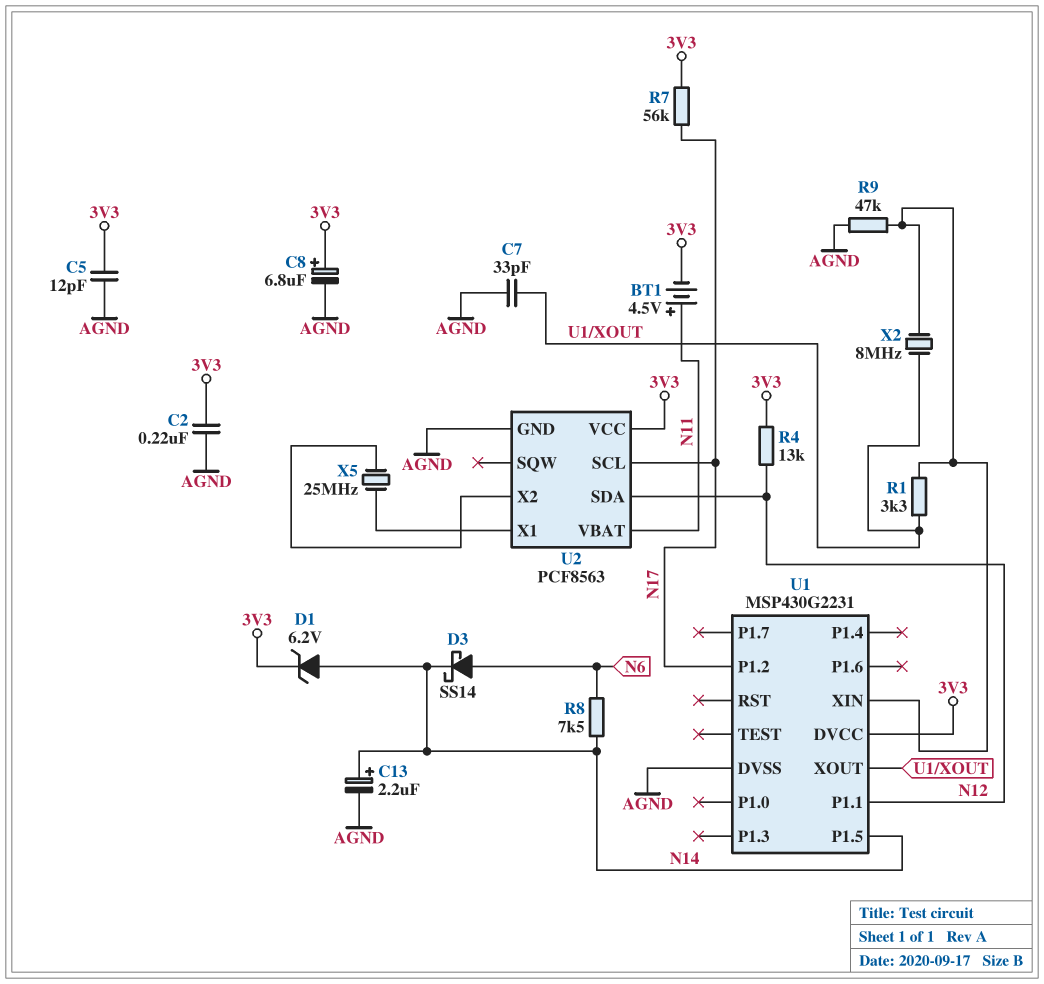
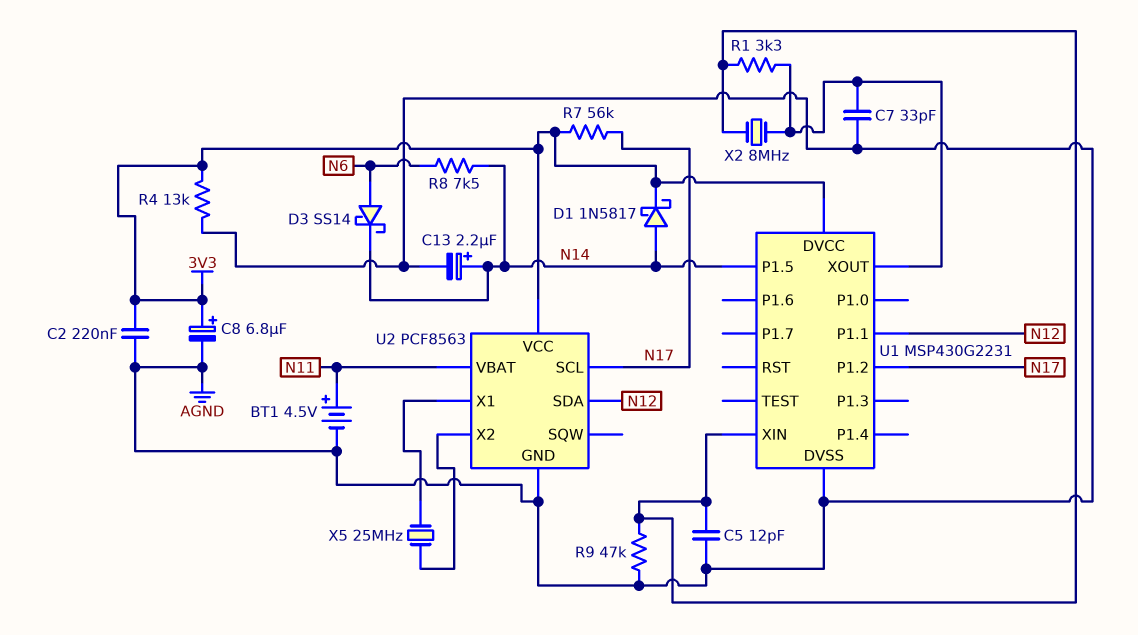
BT1: 4.5V (plus N11, minus 3V3) -> 4.5V (plus N11, minus AGND)
C5: 12pF (3V3, AGND) -> 12pF (AGND, U1/XIN)
D1: zener 6.2V (A N14, K 3V3) -> schottky 1N5817 (A N14, K 3V3)
R4: 13k (3V3, N12) -> 13k (3V3, AGND)

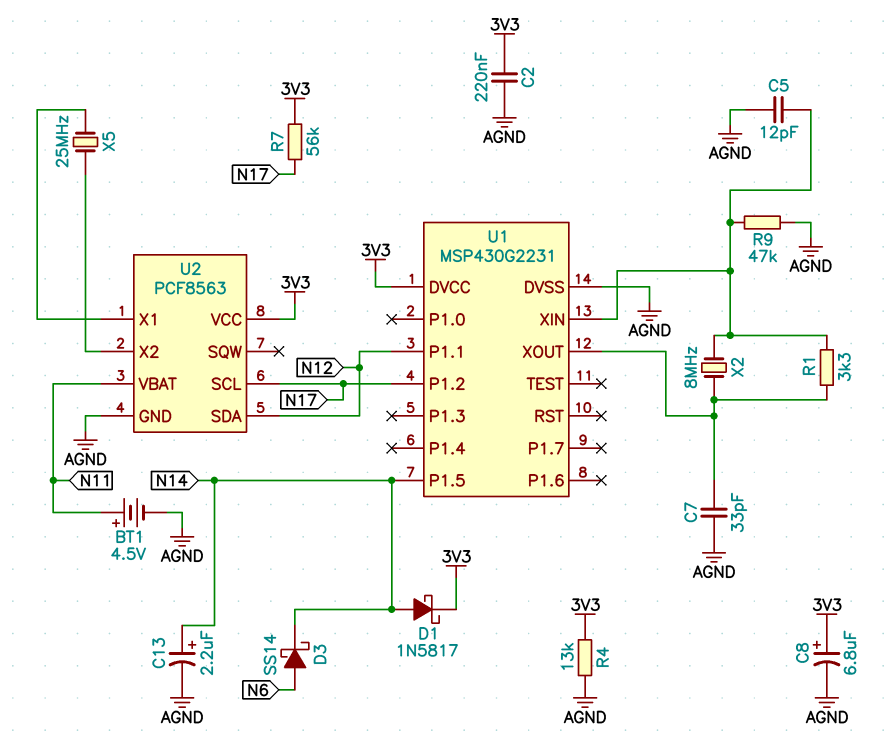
R8: 7.5k (N6, N14) -> none

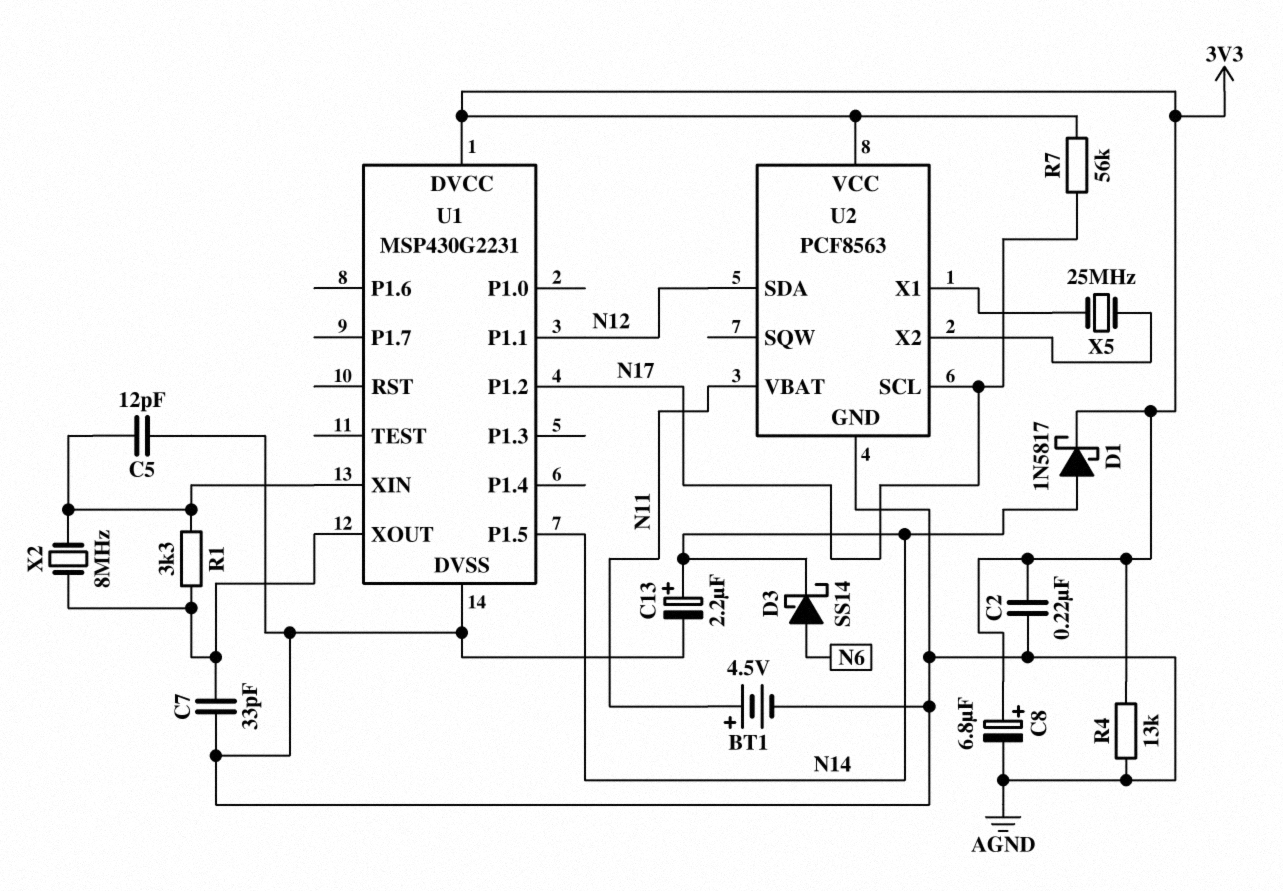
R9: 47k (AGND, U1/XIN) -> none

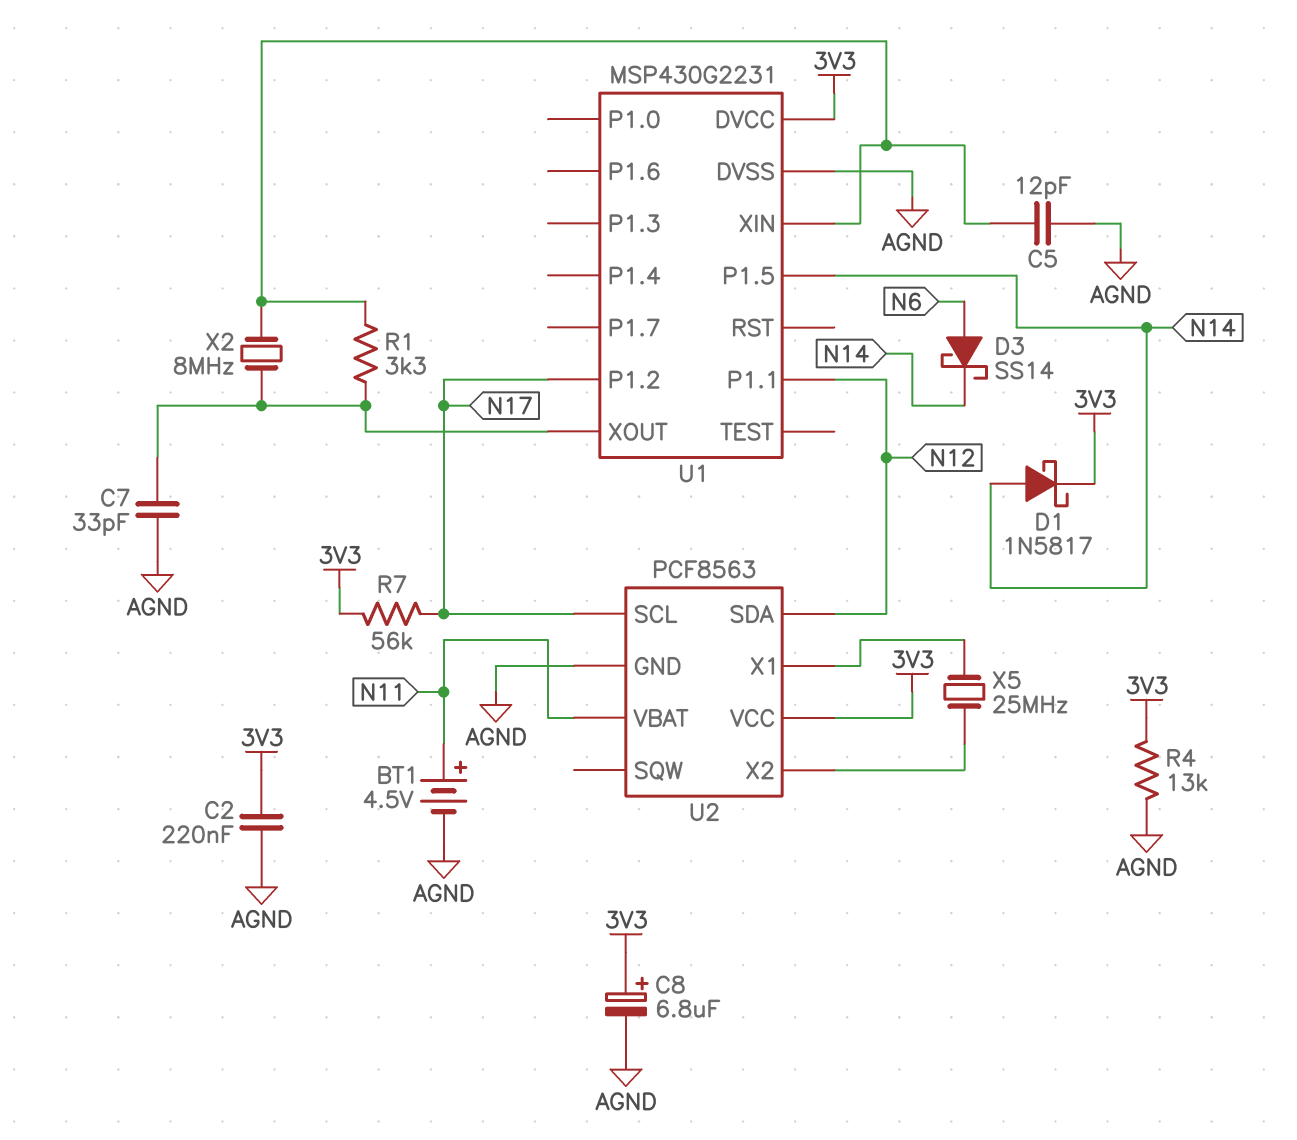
C13: 2.2uF (plus N14, minus AGND) -> none

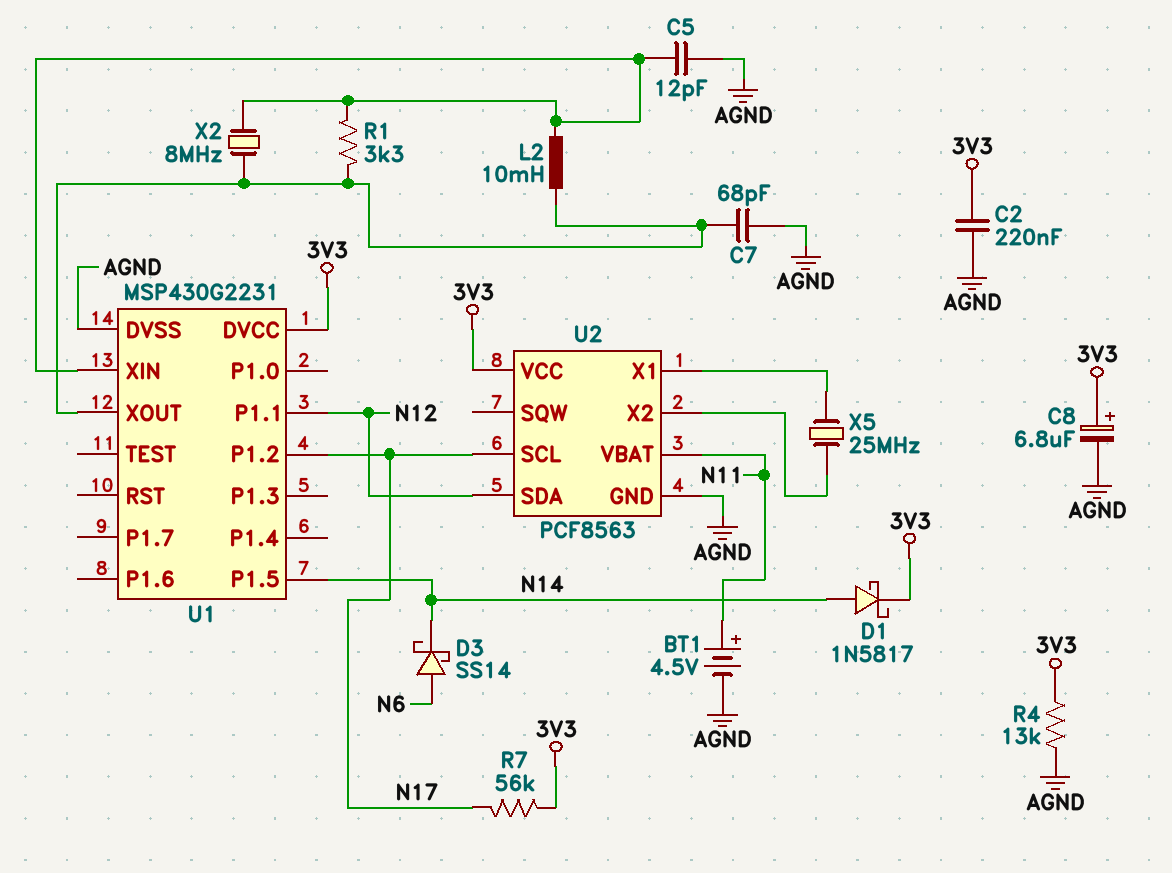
C7: 33pF (AGND, U1/XOUT) -> 68pF (AGND, U1/XOUT)
L2: none -> 10mH (U1/XIN, U1/XOUT)

